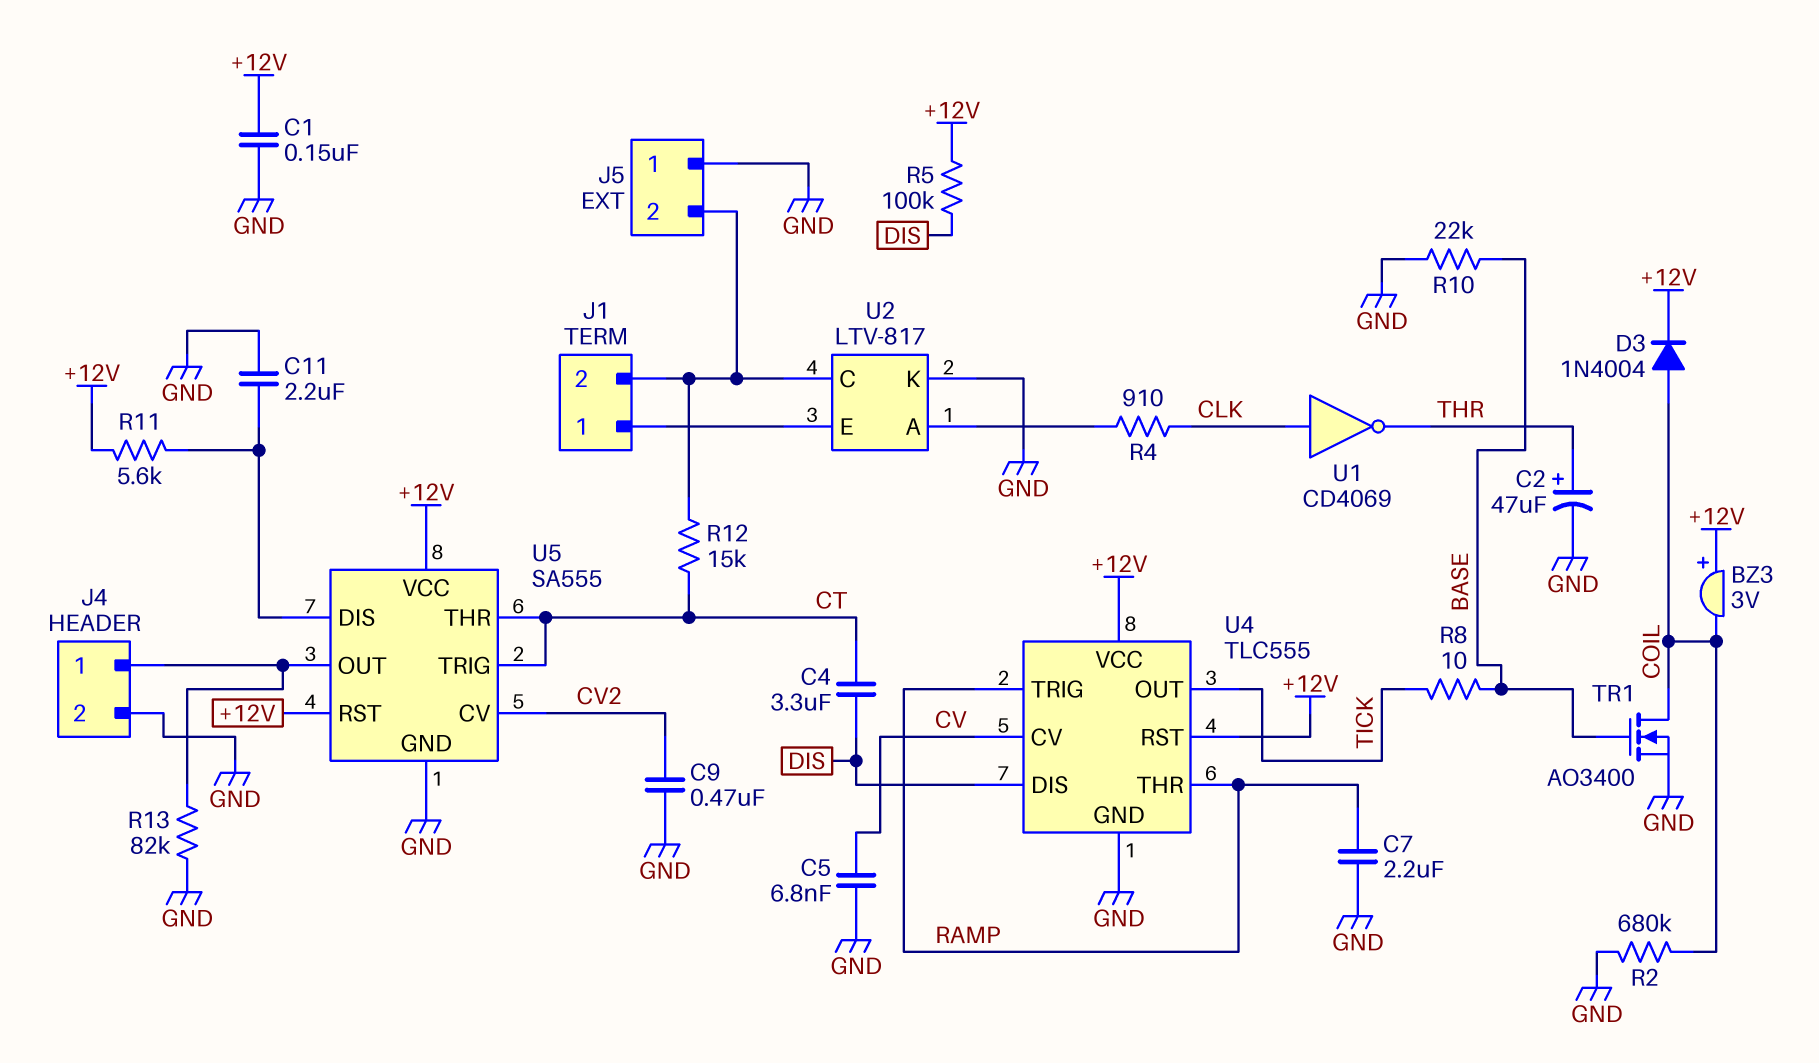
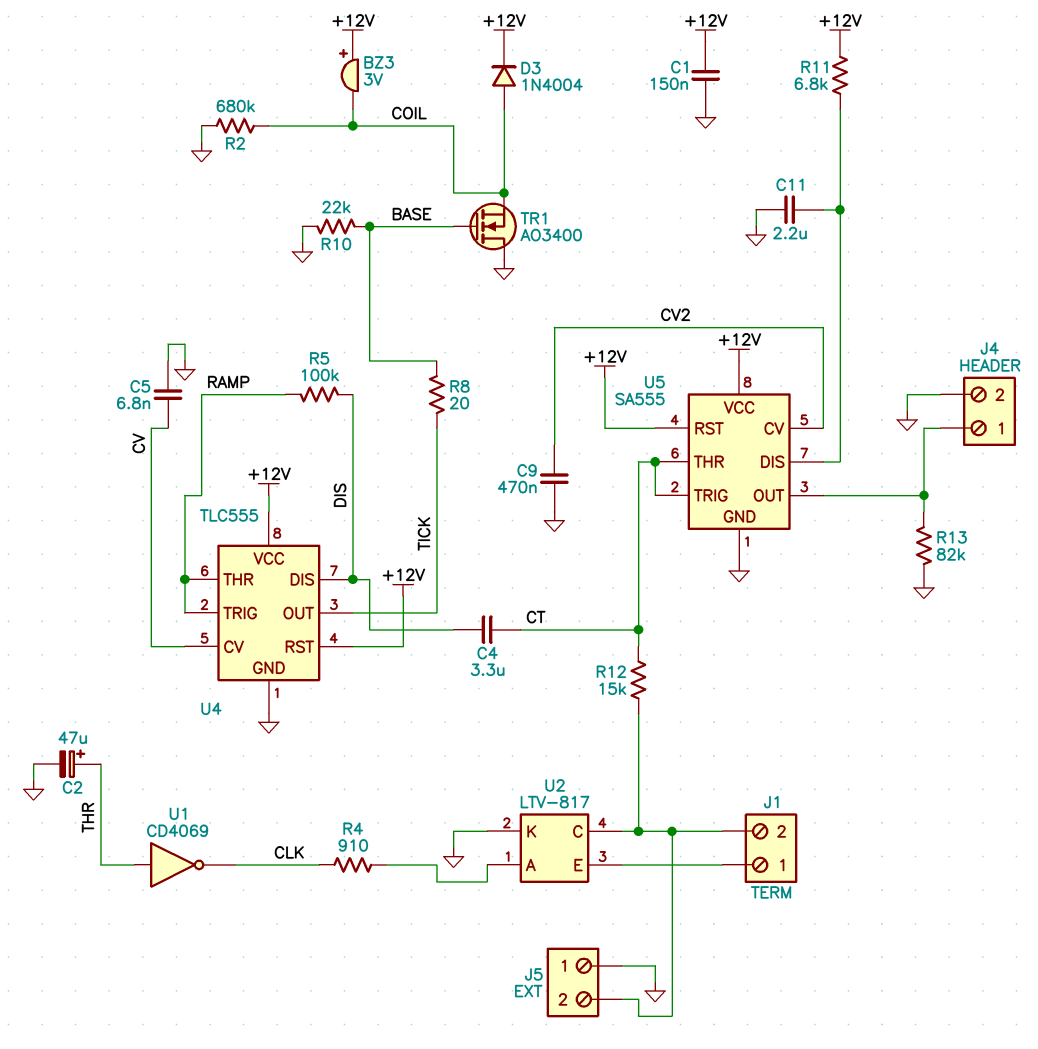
C7: 2.2uF (GND, RAMP) -> none
R5: 100k (+12V, DIS) -> 100k (DIS, RAMP)
R8: 10 (BASE, TICK) -> 20 (BASE, TICK)
R11: 5.6k (+12V, U5/DIS) -> 6.8k (+12V, U5/DIS)
TR1: NMOS AO3400 (G BASE, D COIL, S GND) -> NMOS AO3400 (G BASE, D GND, S COIL)
U1: NOT CD4069 (in CLK, out THR) -> NOT CD4069 (in THR, out CLK)

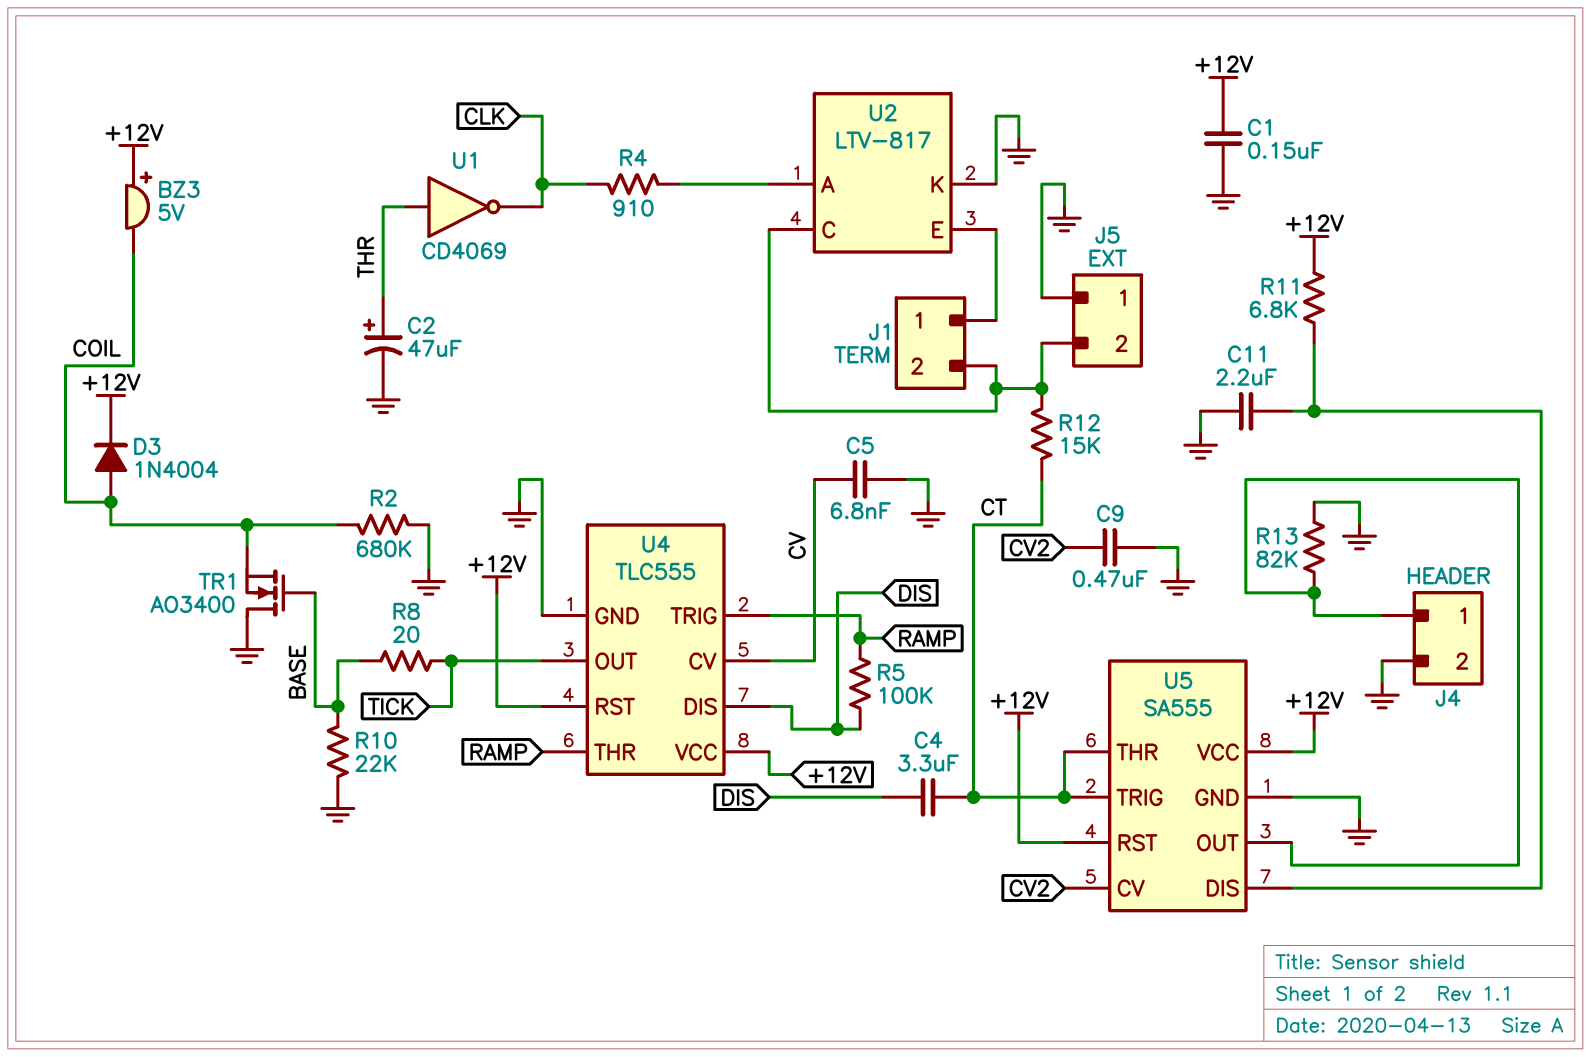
BZ3: buzzer 3V (plus +12V, minus COIL) -> buzzer 5V (plus +12V, minus COIL)

